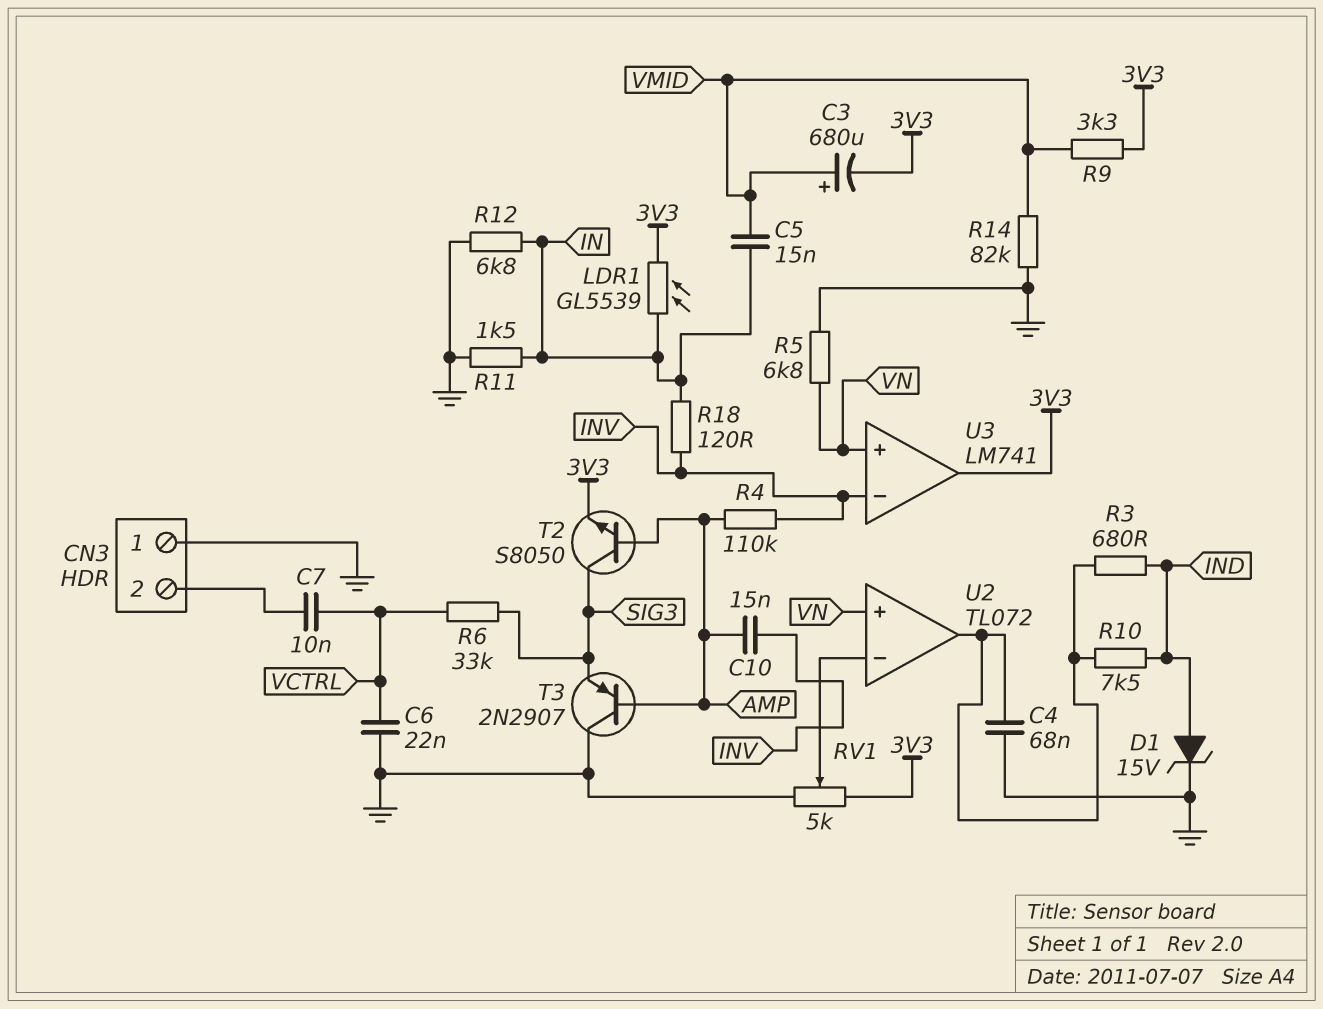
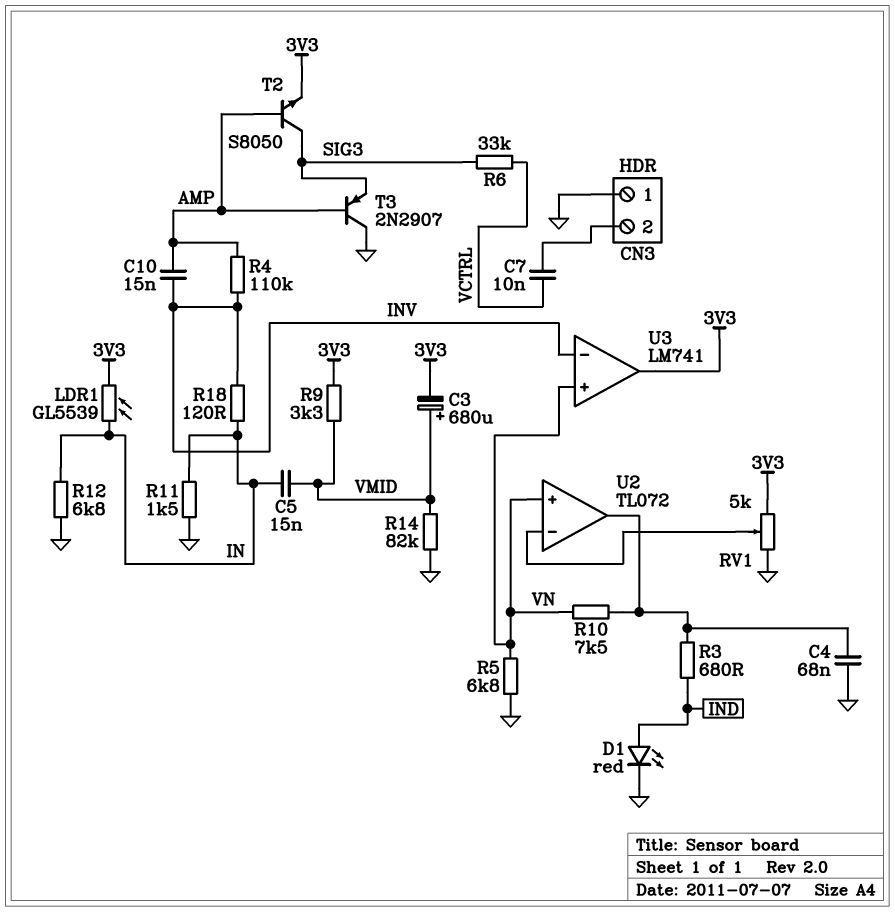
C6: 22nF (GND, VCTRL) -> none
D1: zener 15V (A IND, K GND) -> LED red (A IND, K GND)
R10: 7.5k (IND, U2/out) -> 7.5k (U2/out, VN)

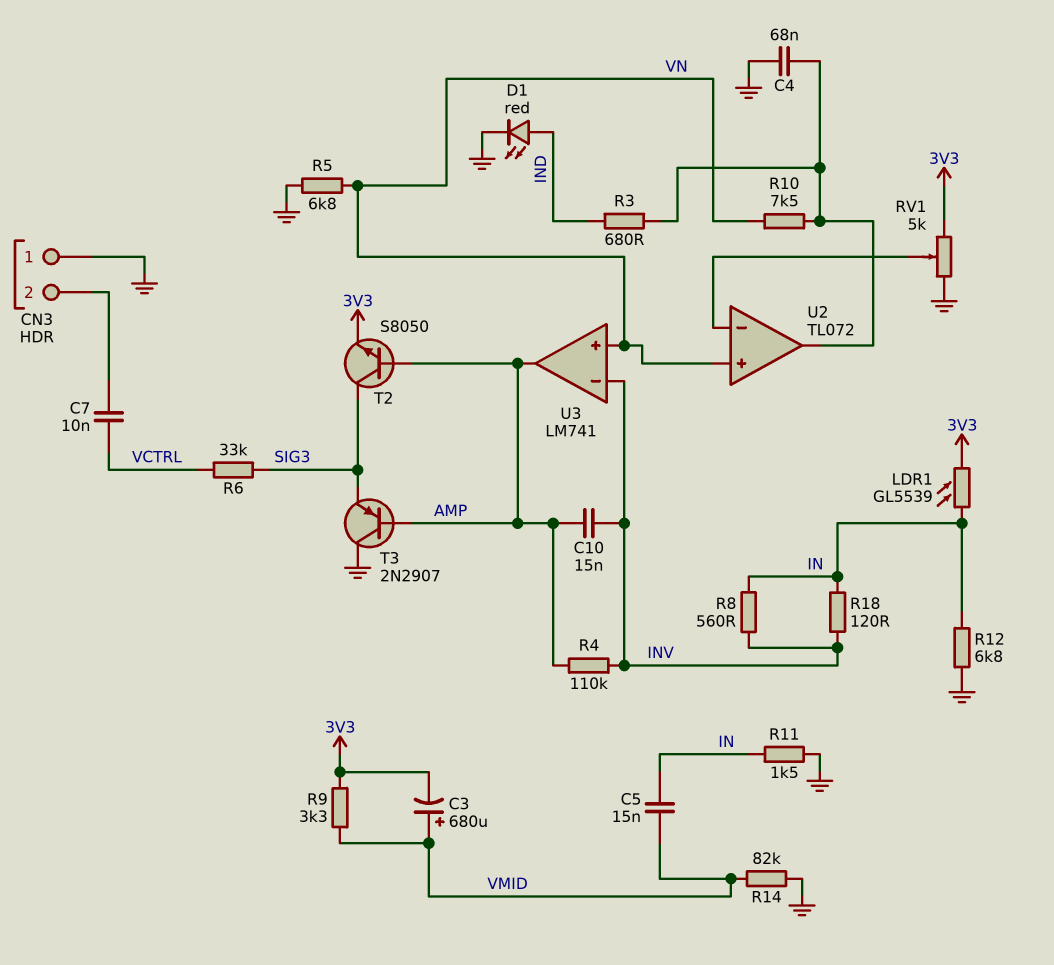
R8: none -> 560 (IN, INV)
U3 pin out: 3V3 -> AMP

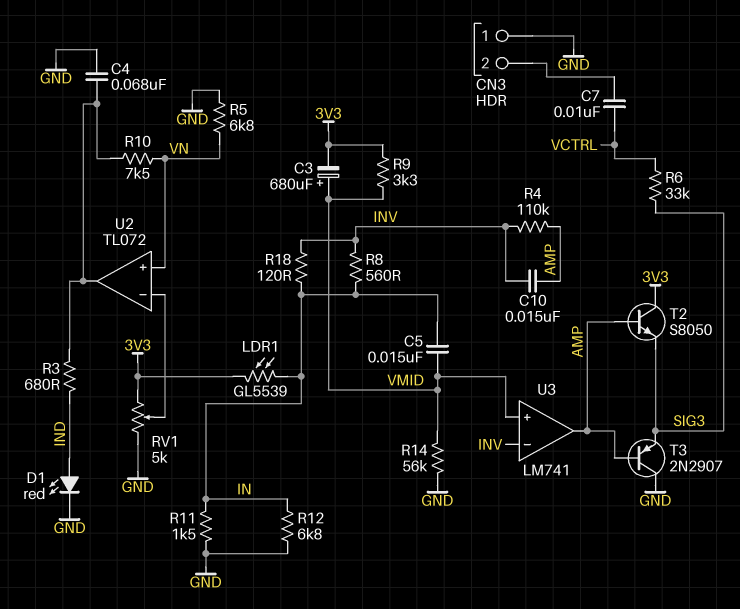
R14: 82k (GND, VMID) -> 56k (GND, VMID)
T2: NPN S8050 (B AMP, C SIG3, E 3V3) -> NPN S8050 (B AMP, C 3V3, E SIG3)
U3 pin in+: VN -> VMID

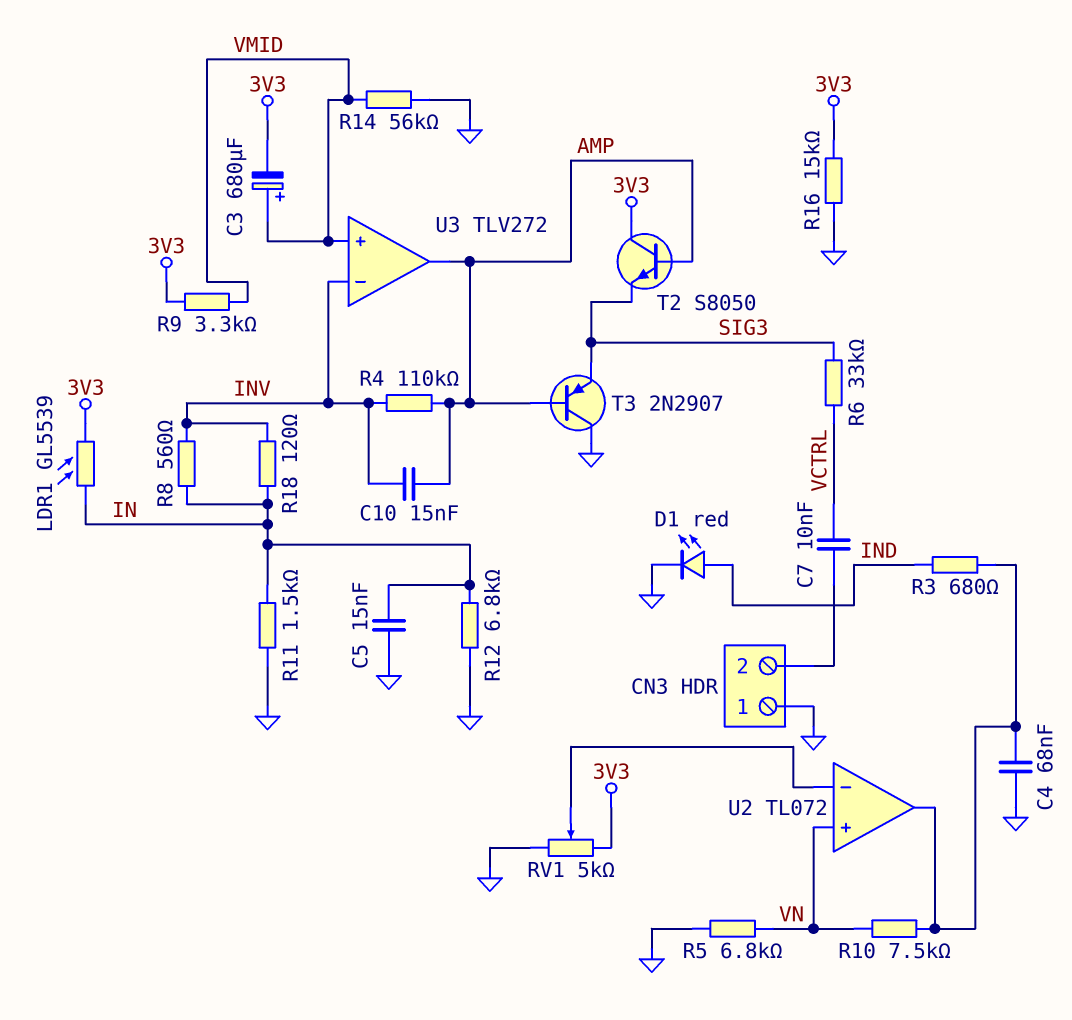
C5: 15nF (IN, VMID) -> 15nF (GND, IN)
R16: none -> 15k (3V3, GND)
U3: LM741 -> TLV272

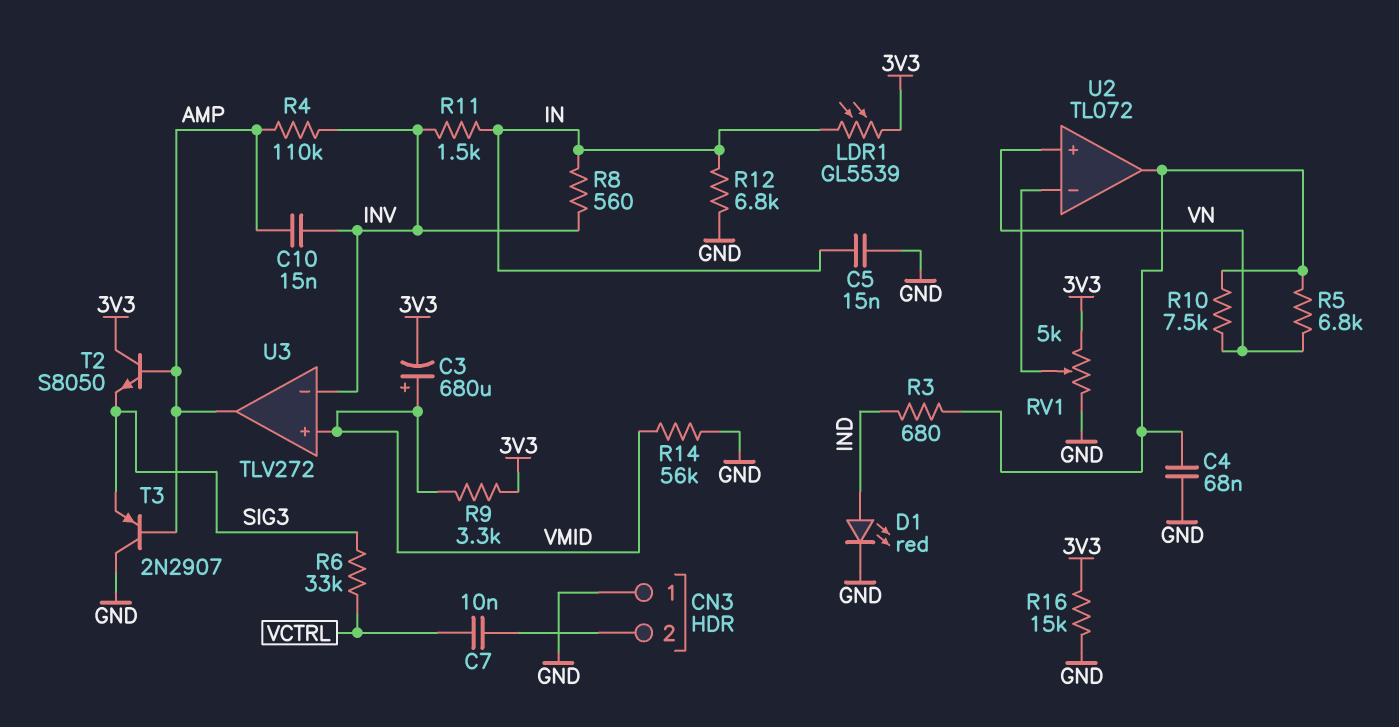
R5: 6.8k (GND, VN) -> 6.8k (U2/out, VN)
R11: 1.5k (GND, IN) -> 1.5k (IN, INV)
R18: 120 (IN, INV) -> none

